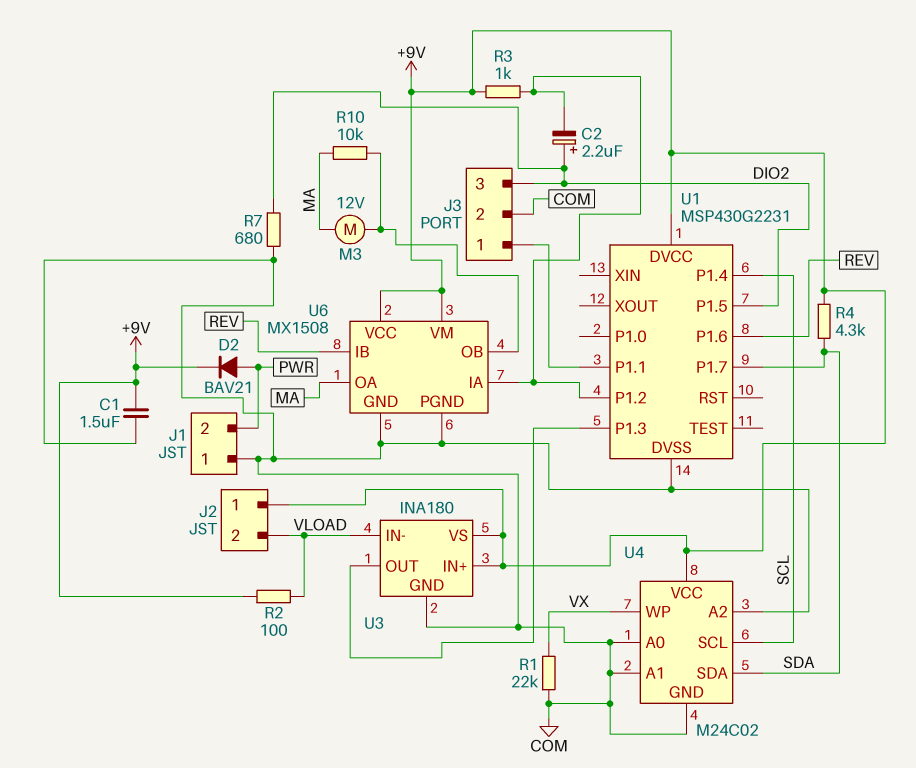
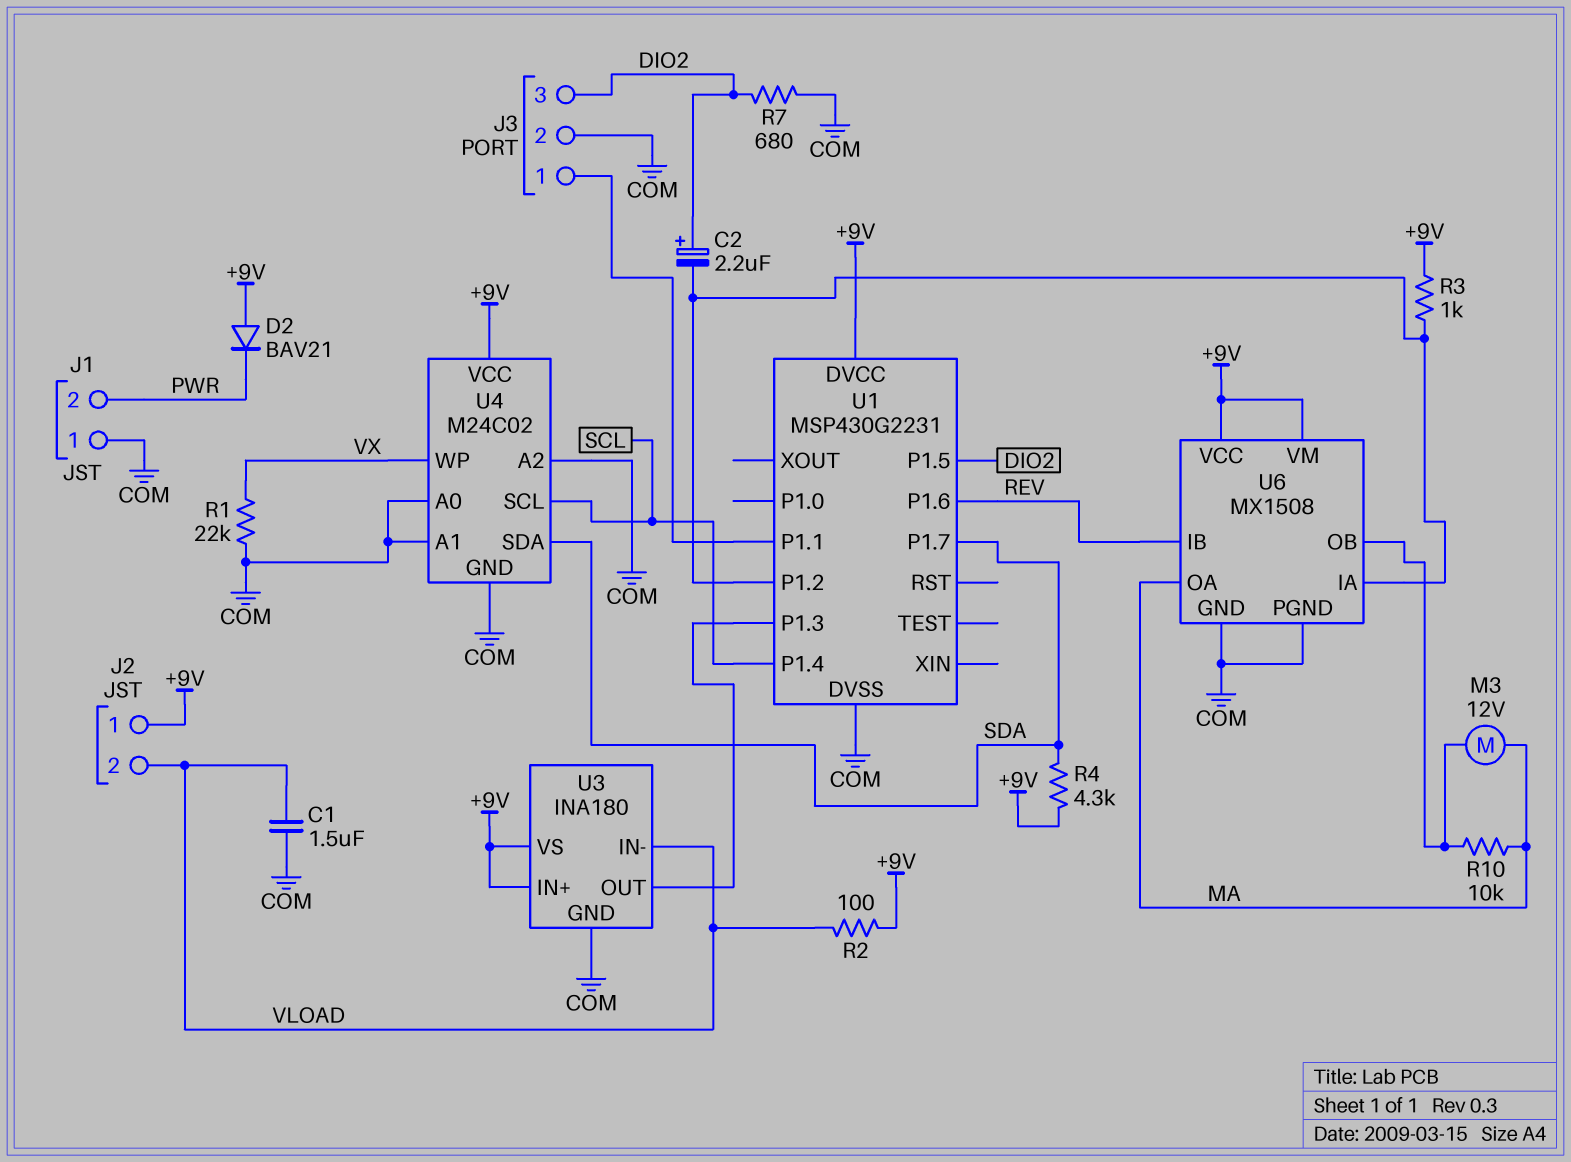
C1: 1.5uF (+9V, COM) -> 1.5uF (COM, VLOAD)
D2: diode BAV21 (A PWR, K +9V) -> diode BAV21 (A +9V, K PWR)

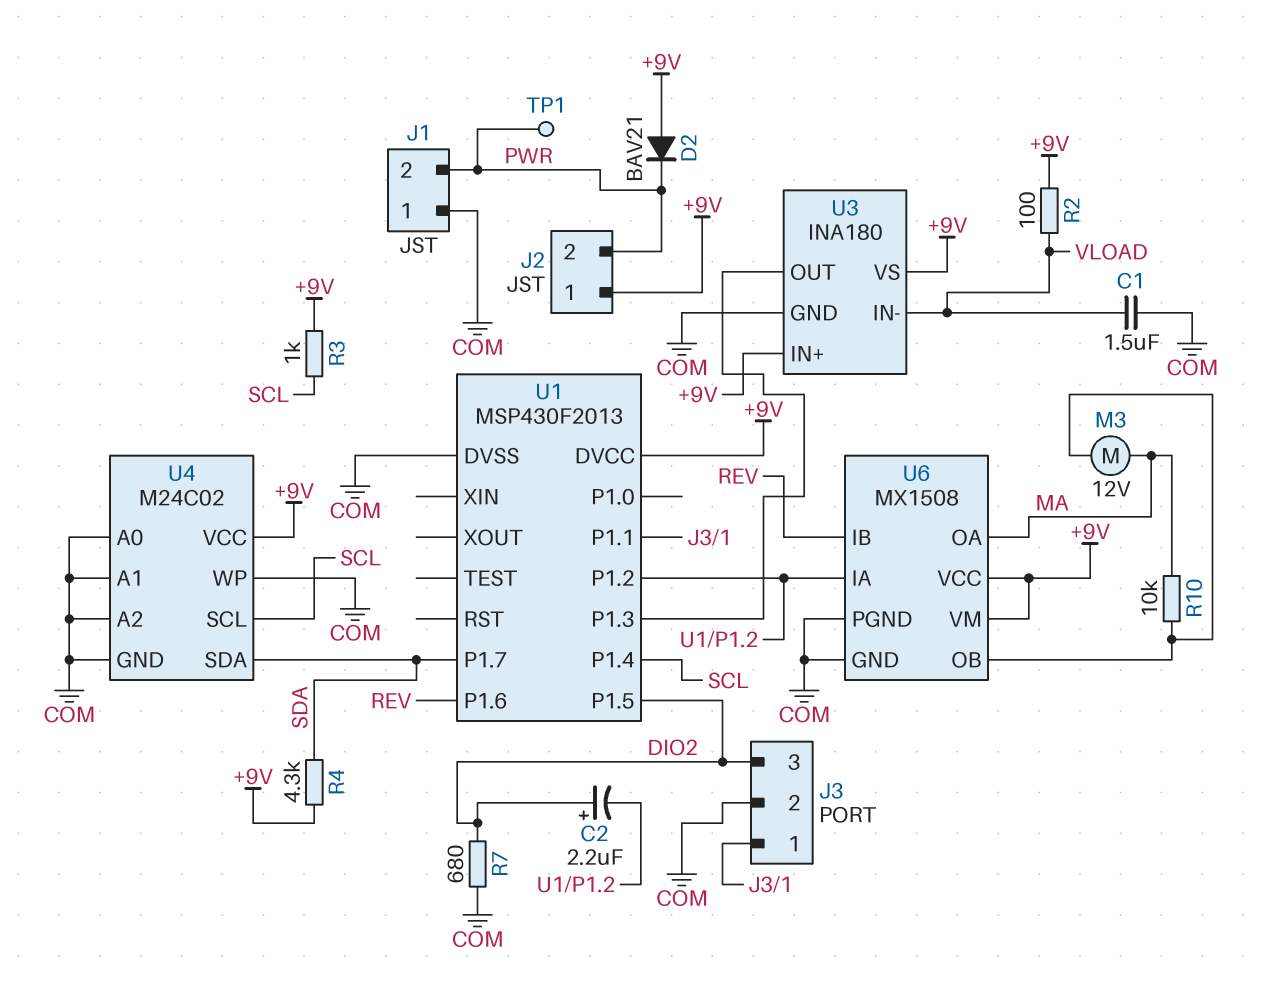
J2 pin 2: VLOAD -> PWR
R1: 22k (COM, VX) -> none
R3: 1k (+9V, U1/P1.2) -> 1k (+9V, SCL)
TP1: none -> test point (PWR)
U1: MSP430G2231 -> MSP430F2013
U4 pin WP: VX -> COM

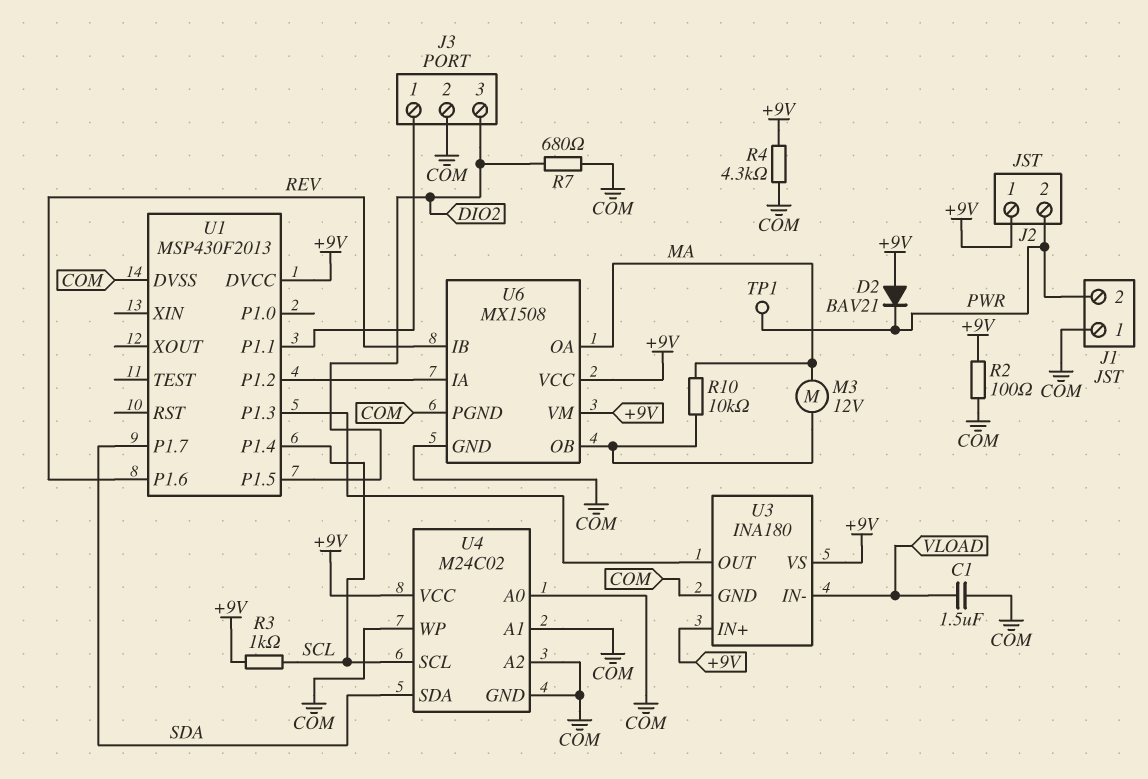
C2: 2.2uF (plus DIO2, minus U1/P1.2) -> none
R2: 100 (+9V, VLOAD) -> 100 (+9V, COM)
R4: 4.3k (+9V, SDA) -> 4.3k (+9V, COM)

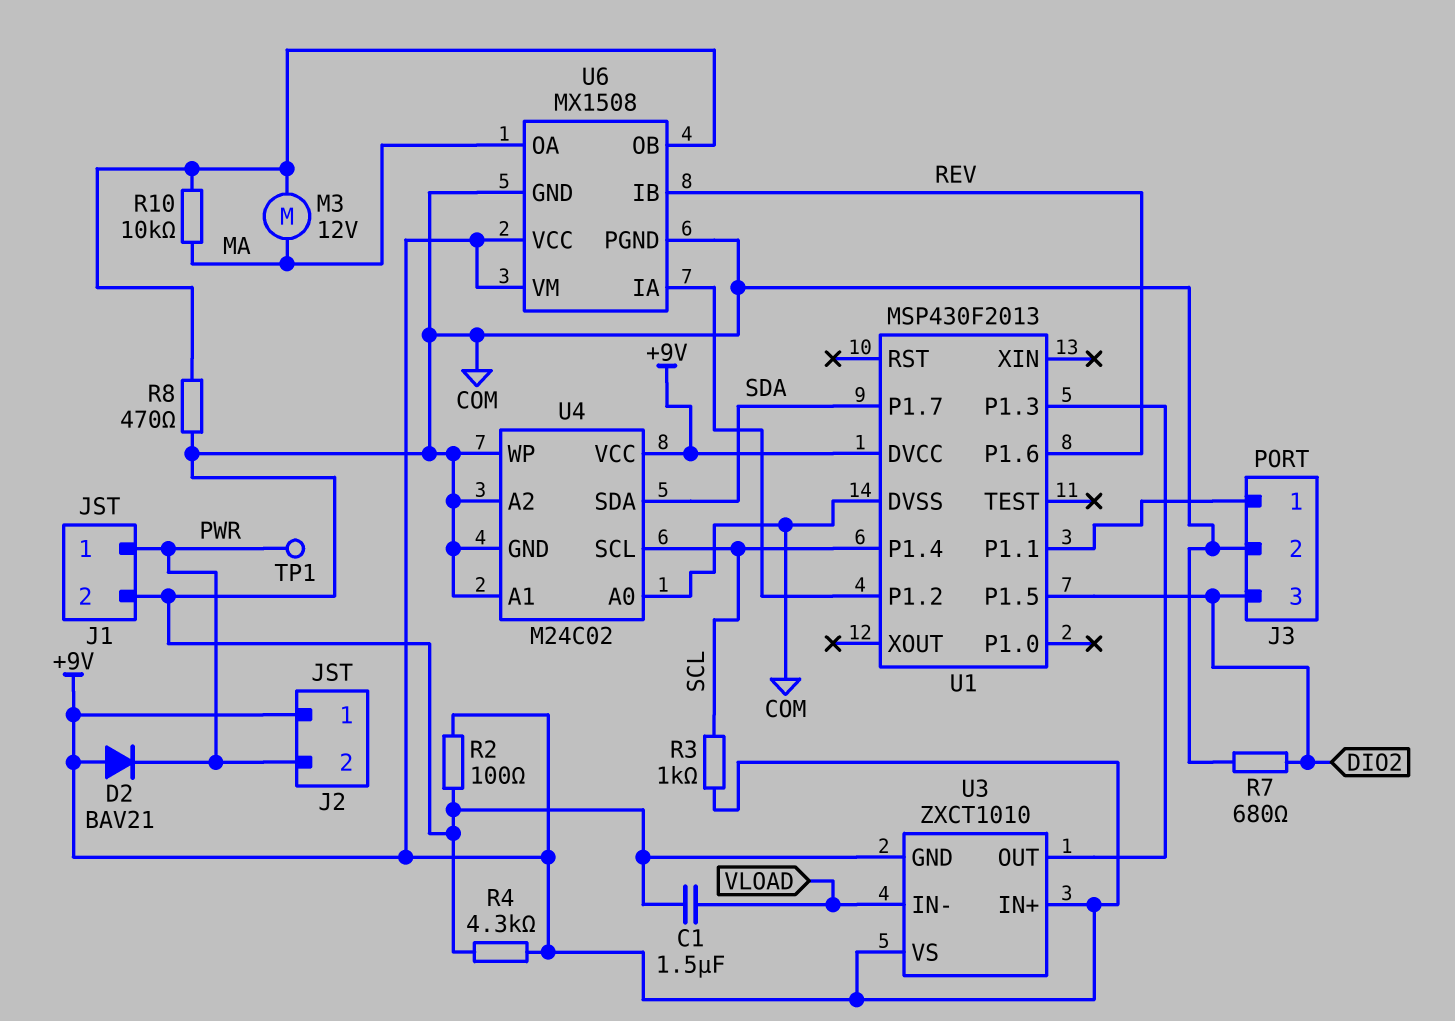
J1 pin 1: COM -> PWR
J1 pin 2: PWR -> COM
R8: none -> 470 (COM, U6/OB)
U3: INA180 -> ZXCT1010

